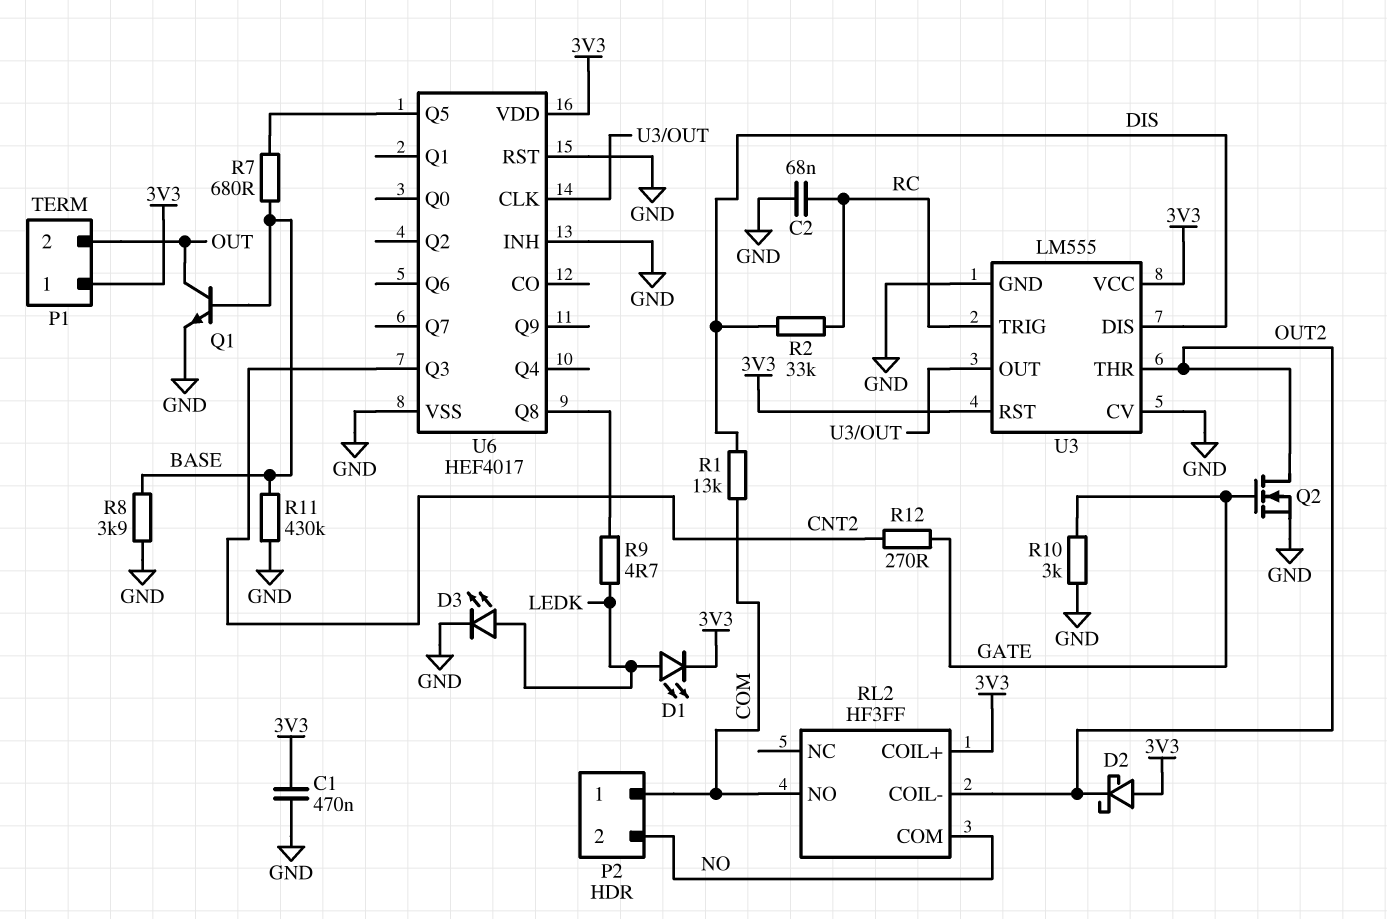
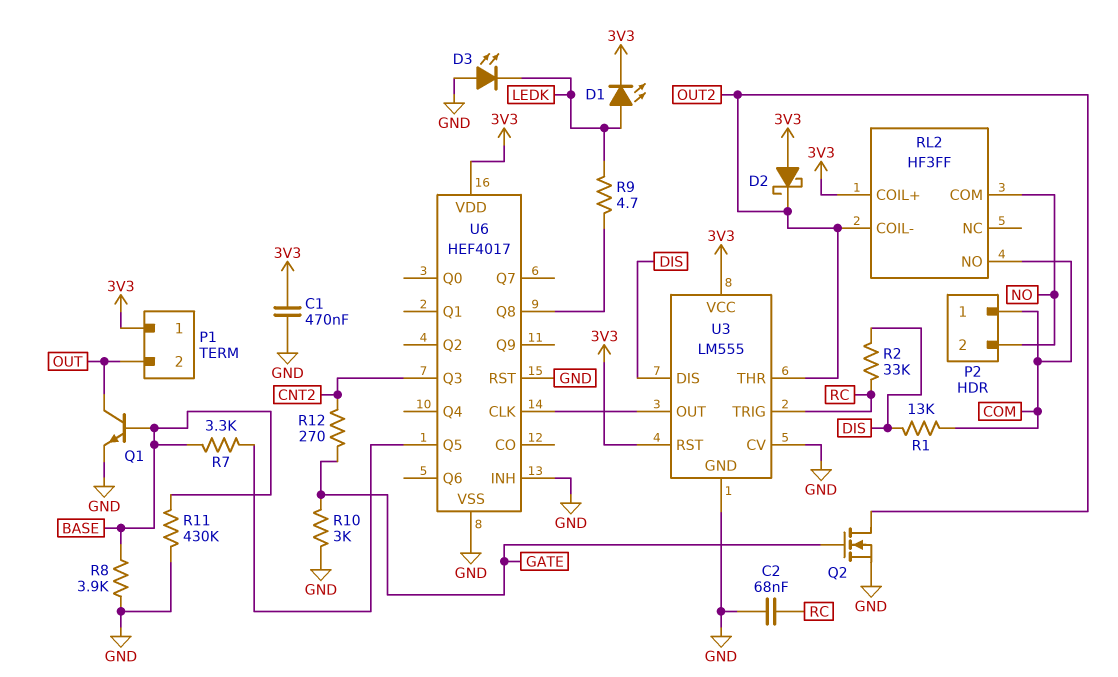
D3: LED (A LEDK, K GND) -> LED (A GND, K LEDK)
R7: 680 (BASE, U6/Q5) -> 3.3k (BASE, U6/Q5)

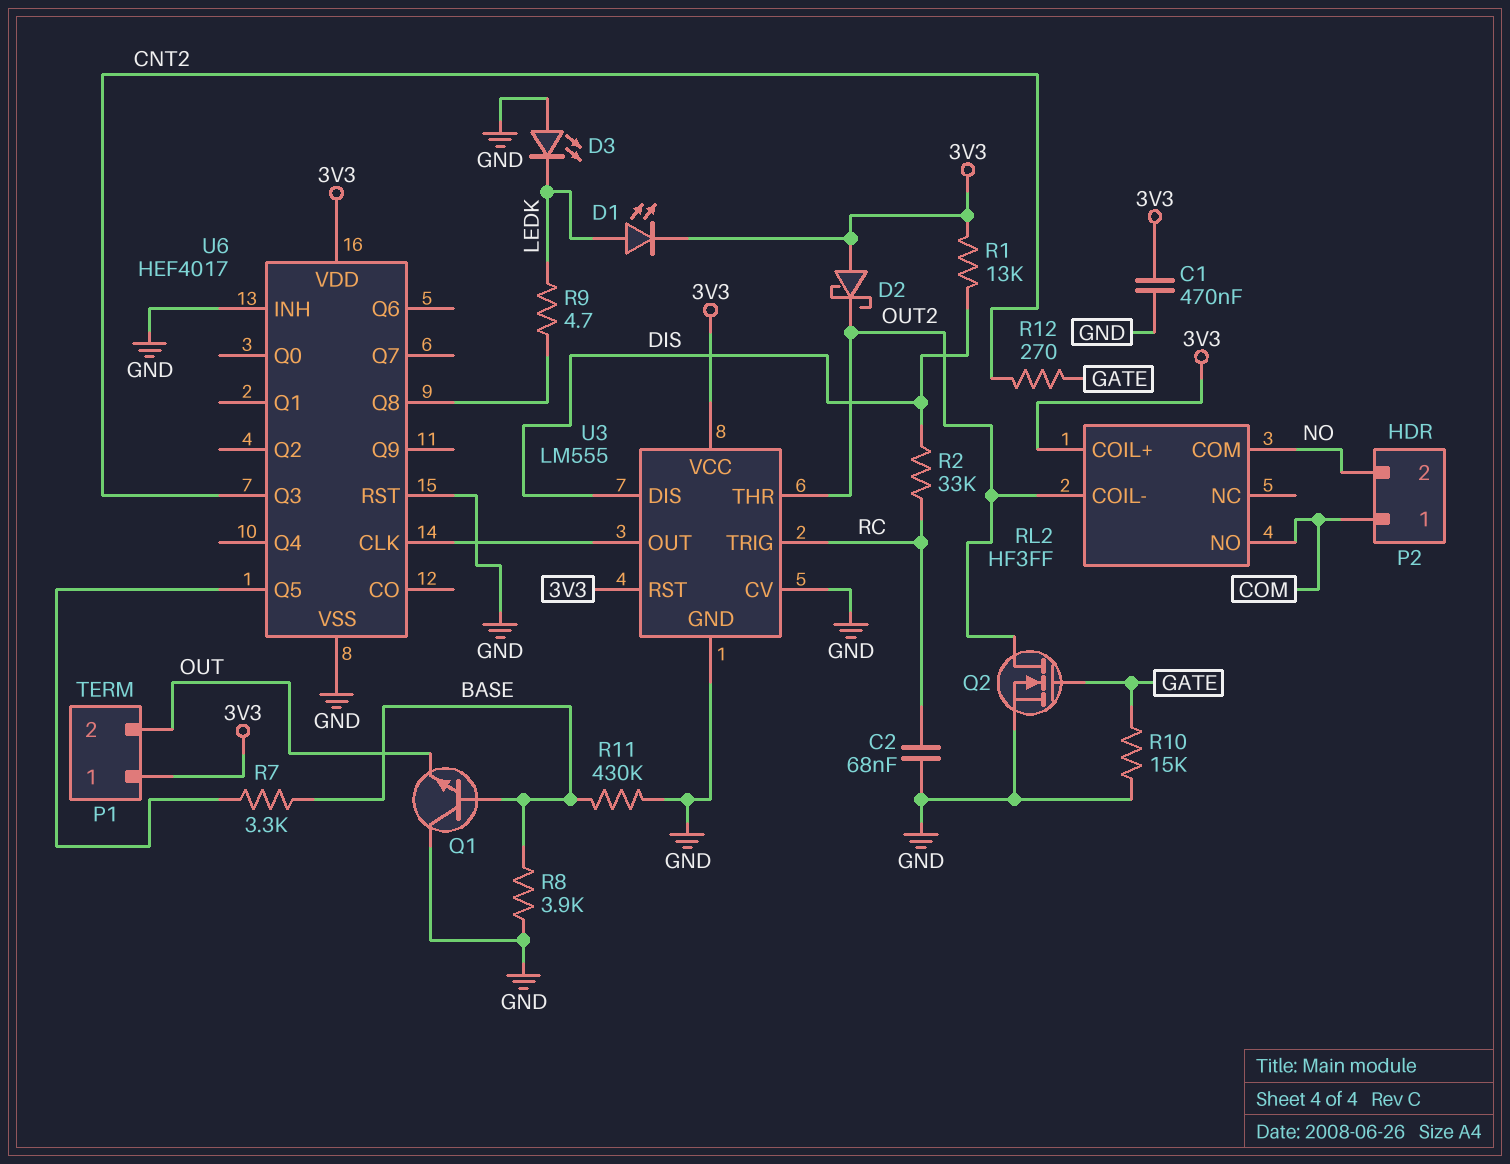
Q1: NPN (B BASE, C OUT, E GND) -> NPN (B BASE, C GND, E OUT)
R1: 13k (COM, DIS) -> 13k (3V3, DIS)
R10: 3k (GATE, GND) -> 15k (GATE, GND)

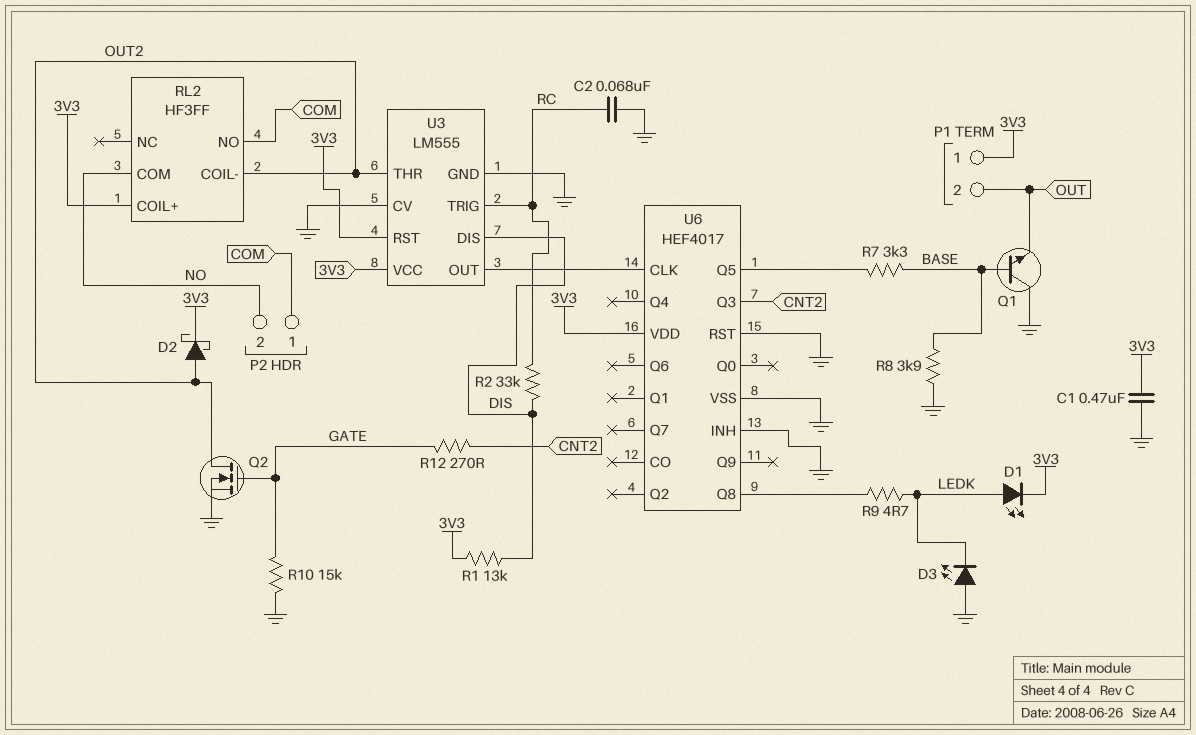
D2: schottky (A 3V3, K OUT2) -> schottky (A OUT2, K 3V3)
R11: 430k (BASE, GND) -> none

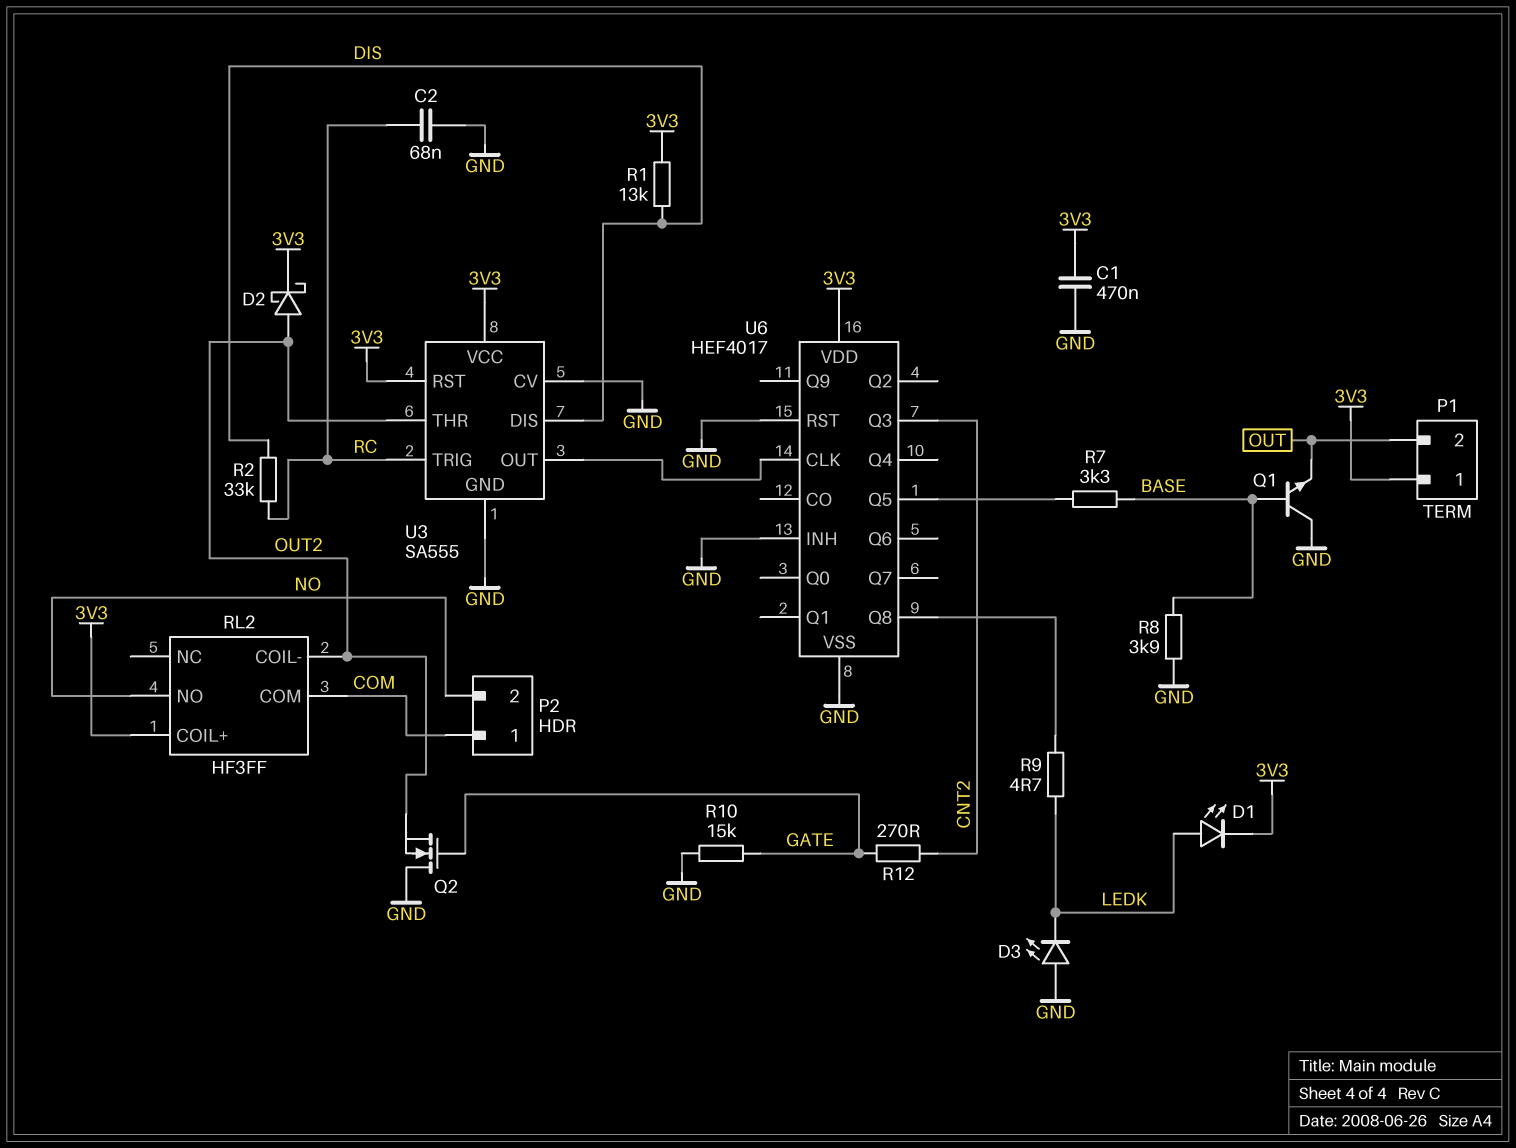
Q2: NMOS (G GATE, D OUT2, S GND) -> NMOS (G GATE, D GND, S OUT2)
RL2 pin COM: NO -> COM
RL2 pin NO: COM -> NO
U3: LM555 -> SA555

